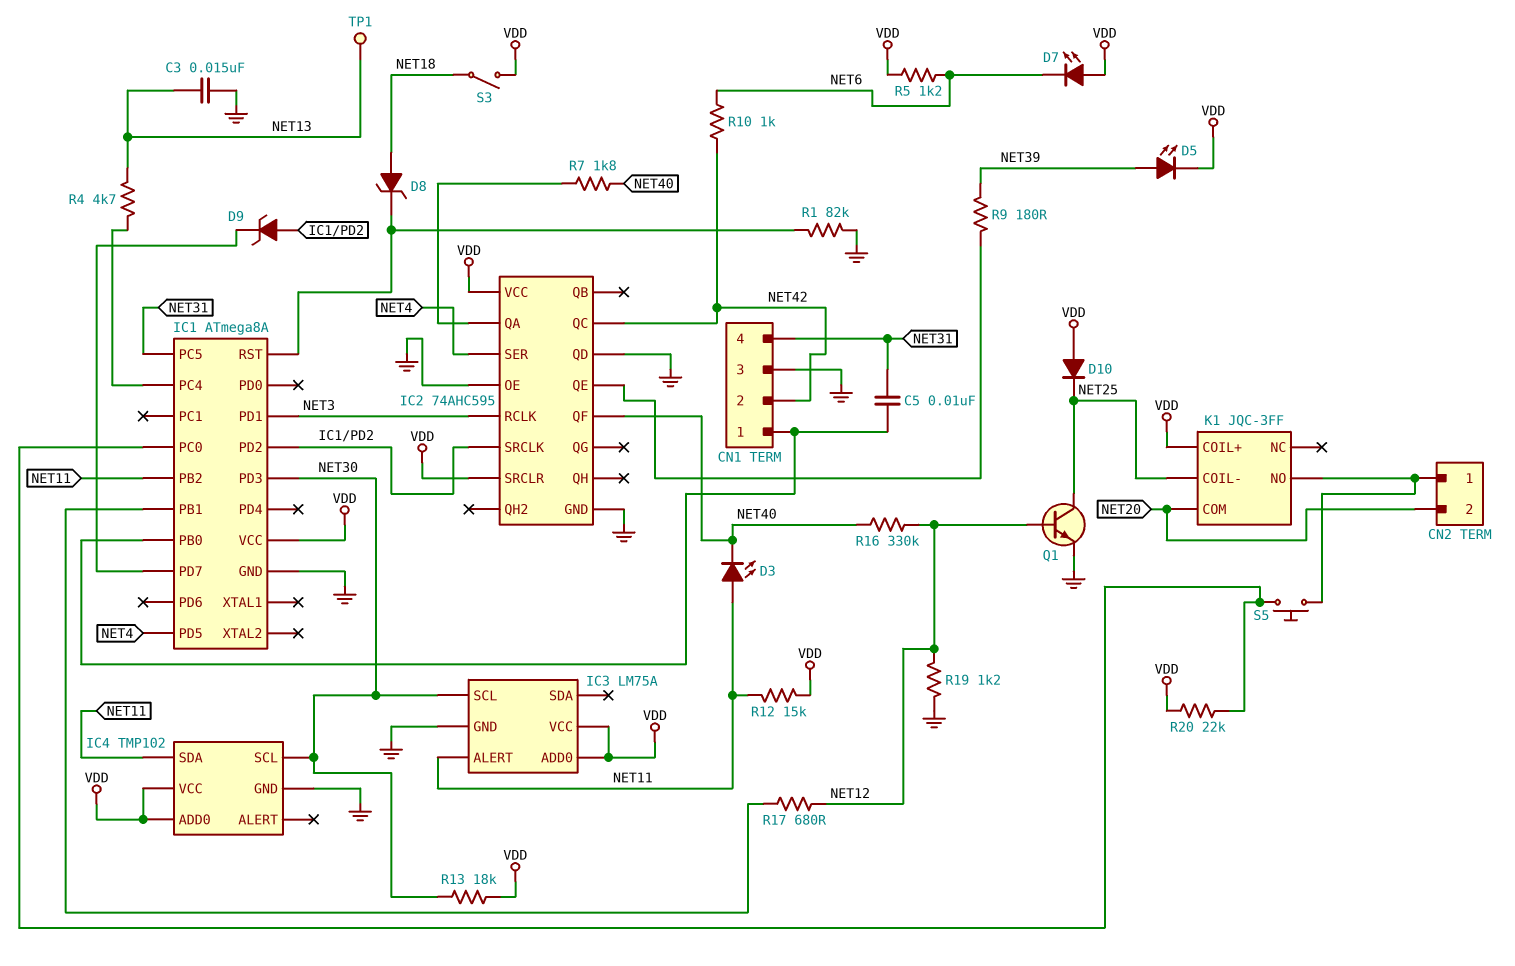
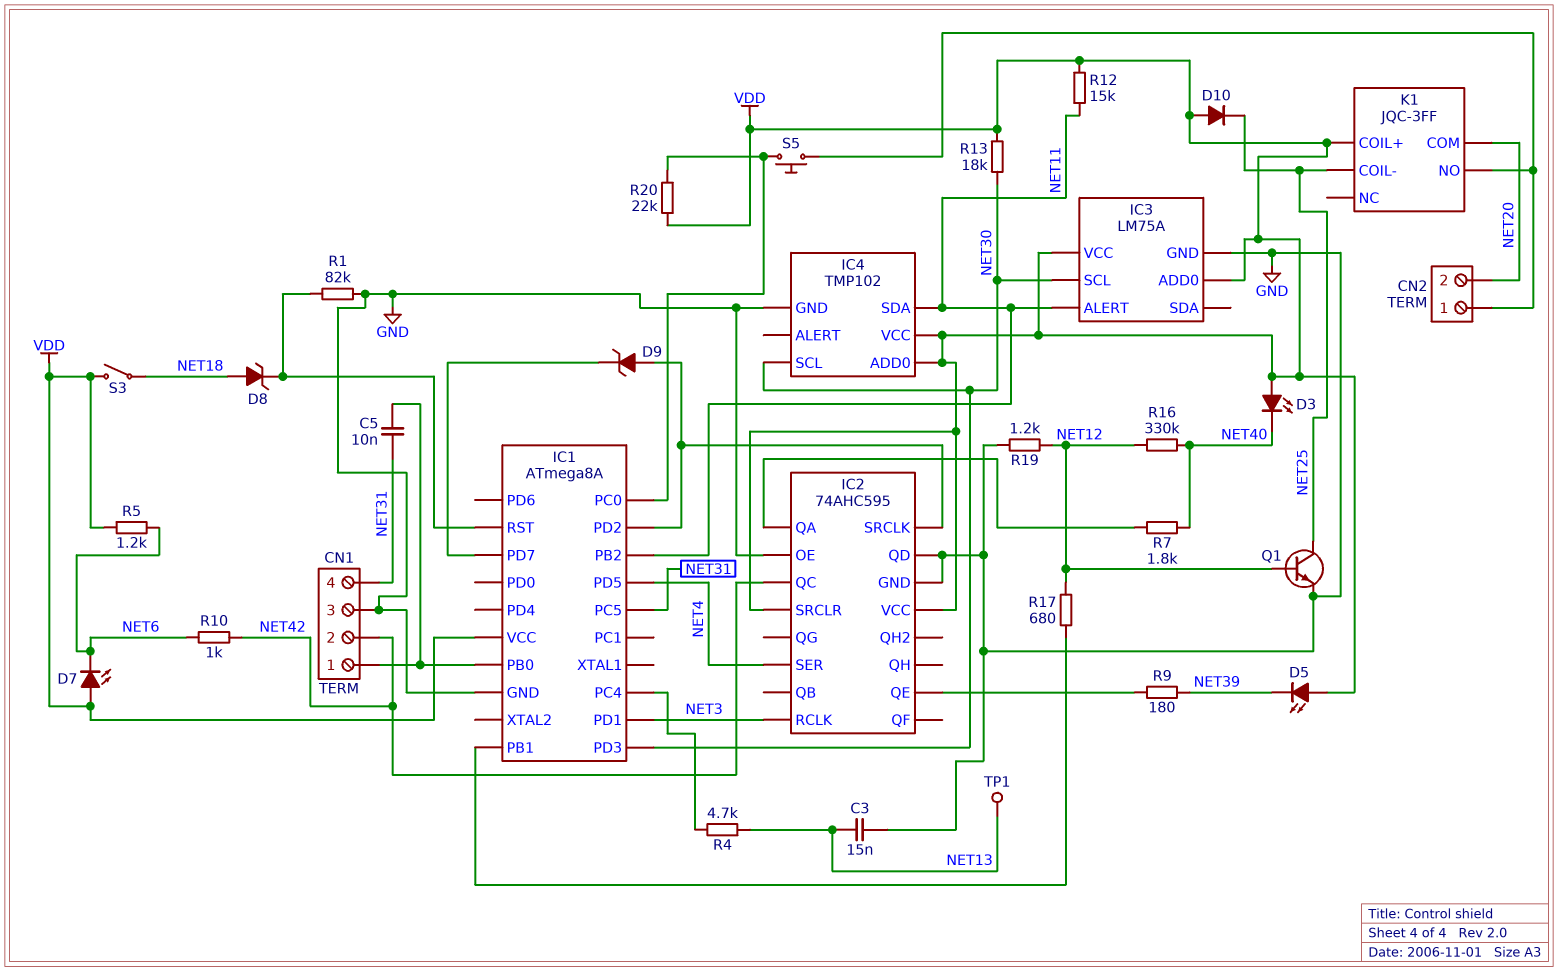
D3: LED (A NET11, K NET40) -> LED (A VDD, K NET40)
D5: LED (A NET39, K VDD) -> LED (A VDD, K NET39)
IC2 pin QF: NET40 -> none

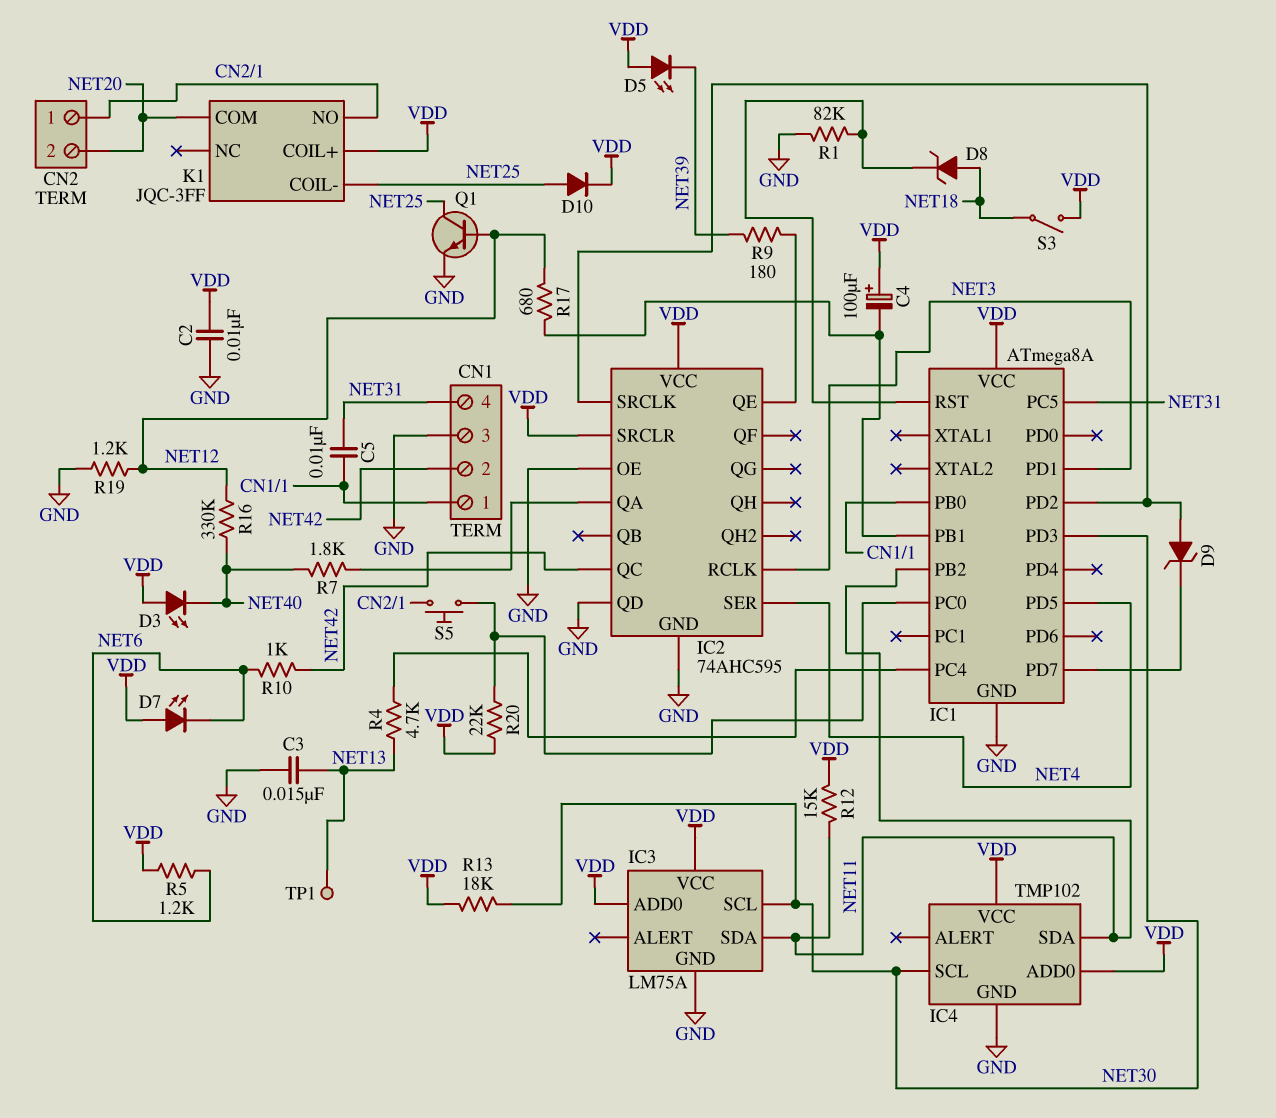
C2: none -> 10nF (GND, VDD)
C4: none -> 100uF (plus VDD, minus IC1/PB1)
D10: diode (A VDD, K NET25) -> diode (A NET25, K VDD)
IC3 pin ALERT: NET11 -> none
IC3 pin SDA: none -> NET11

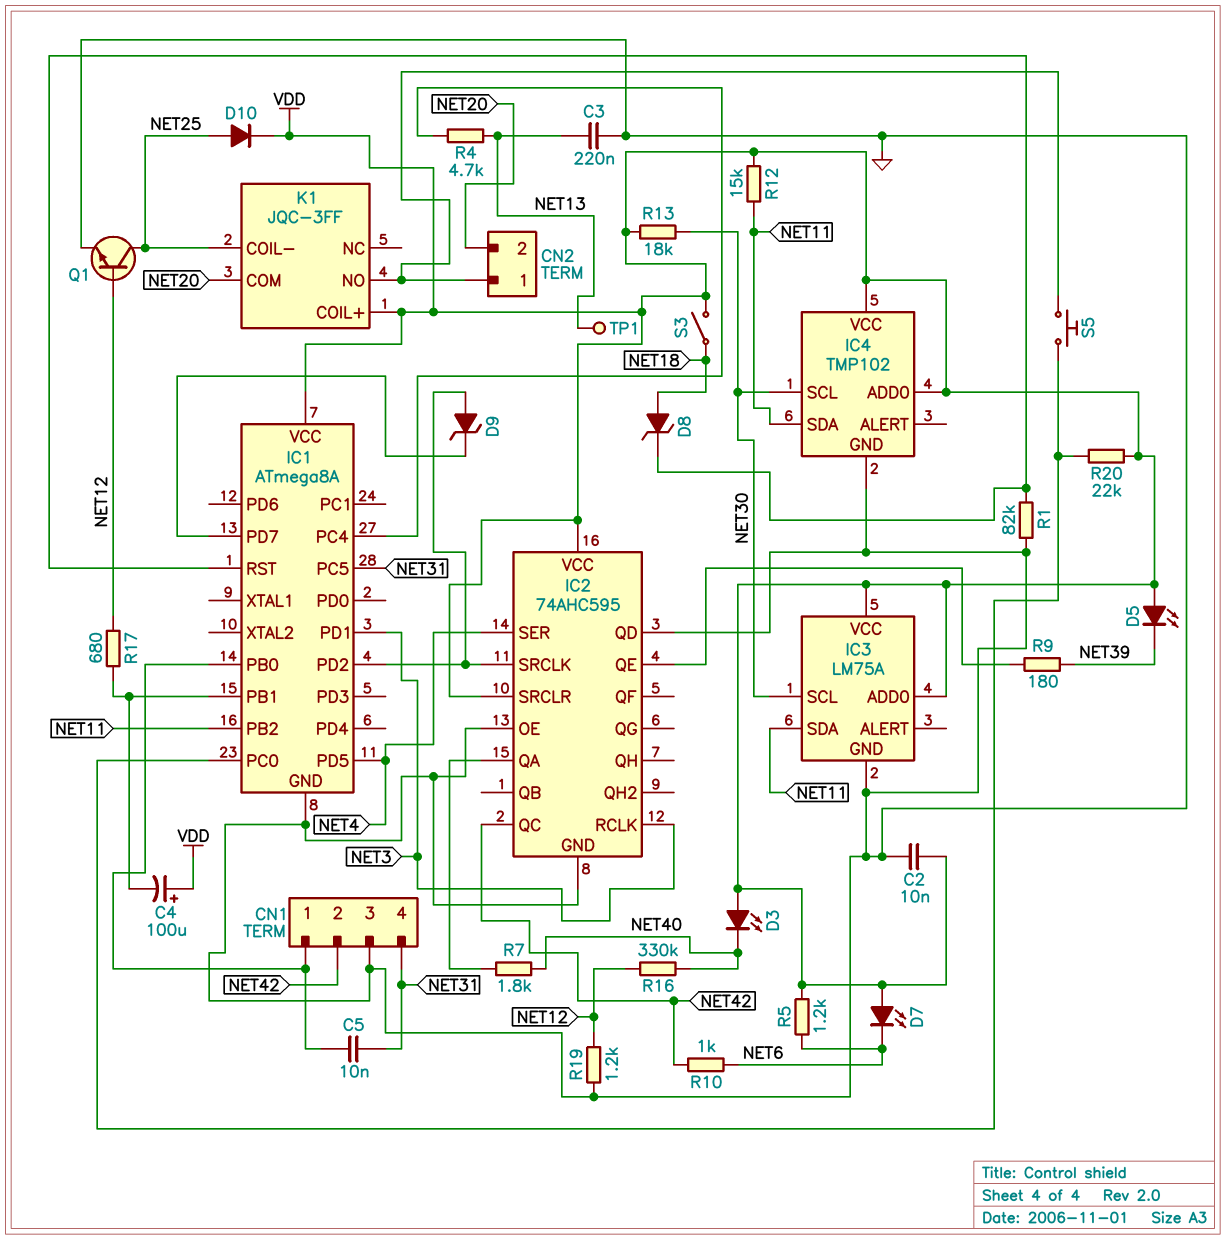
C3: 15nF (GND, NET13) -> 220nF (GND, NET13)
IC1 pin PD3: NET30 -> none

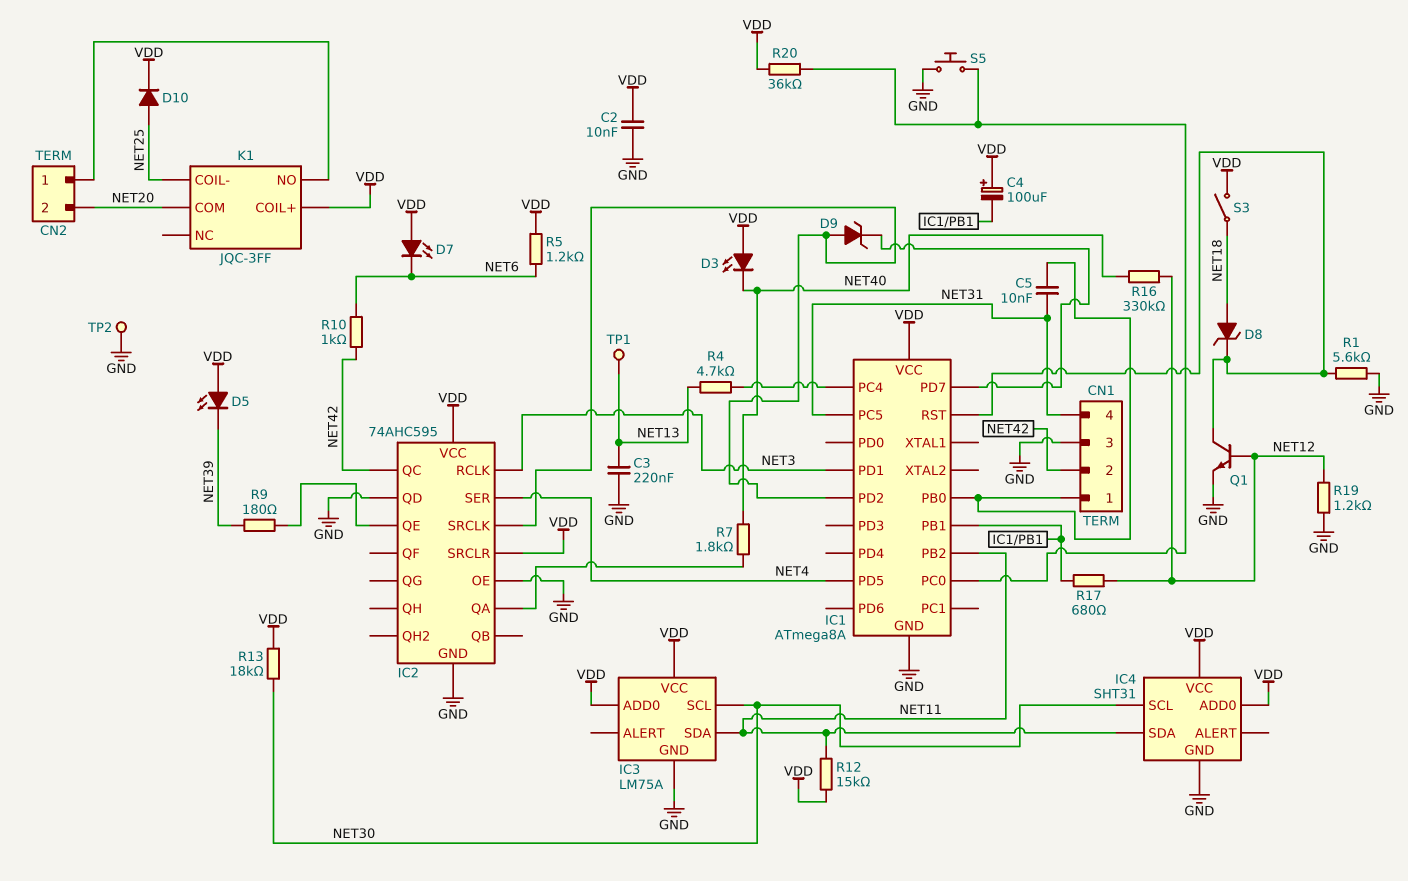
IC4: TMP102 -> SHT31
Q1: NPN (B NET12, C NET25, E GND) -> NPN (B NET12, C IC1/RST, E GND)
R1: 82k (GND, IC1/RST) -> 5.6k (GND, IC1/RST)
R20: 22k (IC1/PC0, VDD) -> 36k (IC1/PC0, VDD)
S5: button (CN2/1, IC1/PC0) -> button (GND, IC1/PC0)
TP2: none -> test point (GND)

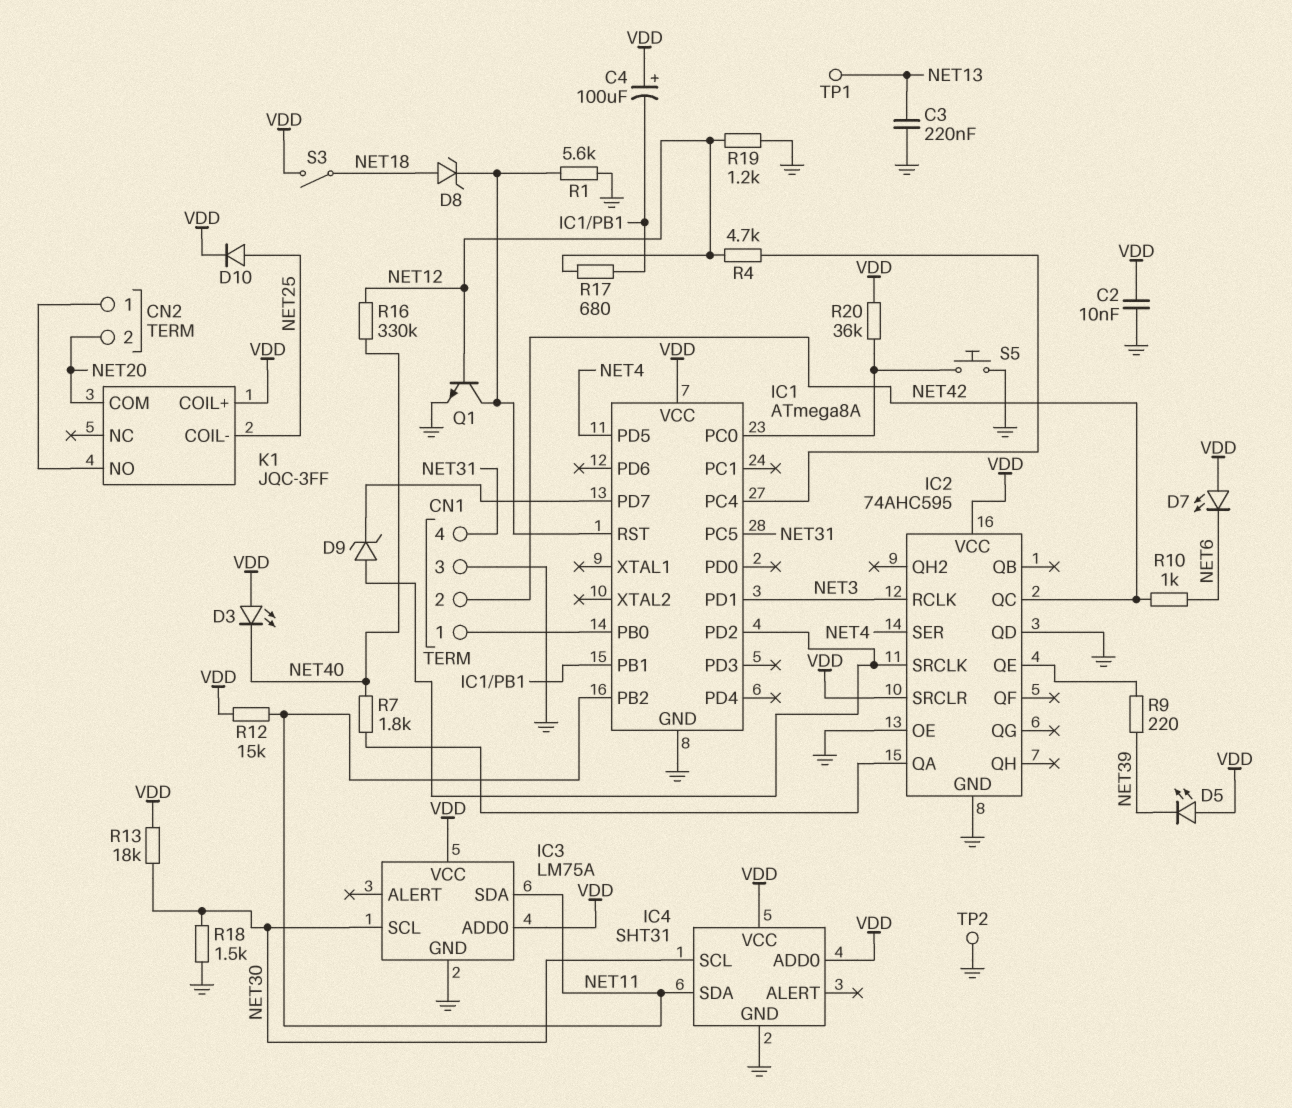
C5: 10nF (CN1/1, NET31) -> none
R4: 4.7k (IC1/PC4, NET13) -> 4.7k (IC1/PC4, NET12)
R5: 1.2k (NET6, VDD) -> none
R9: 180 (IC2/QE, NET39) -> 220 (IC2/QE, NET39)
R18: none -> 1.5k (GND, NET30)

